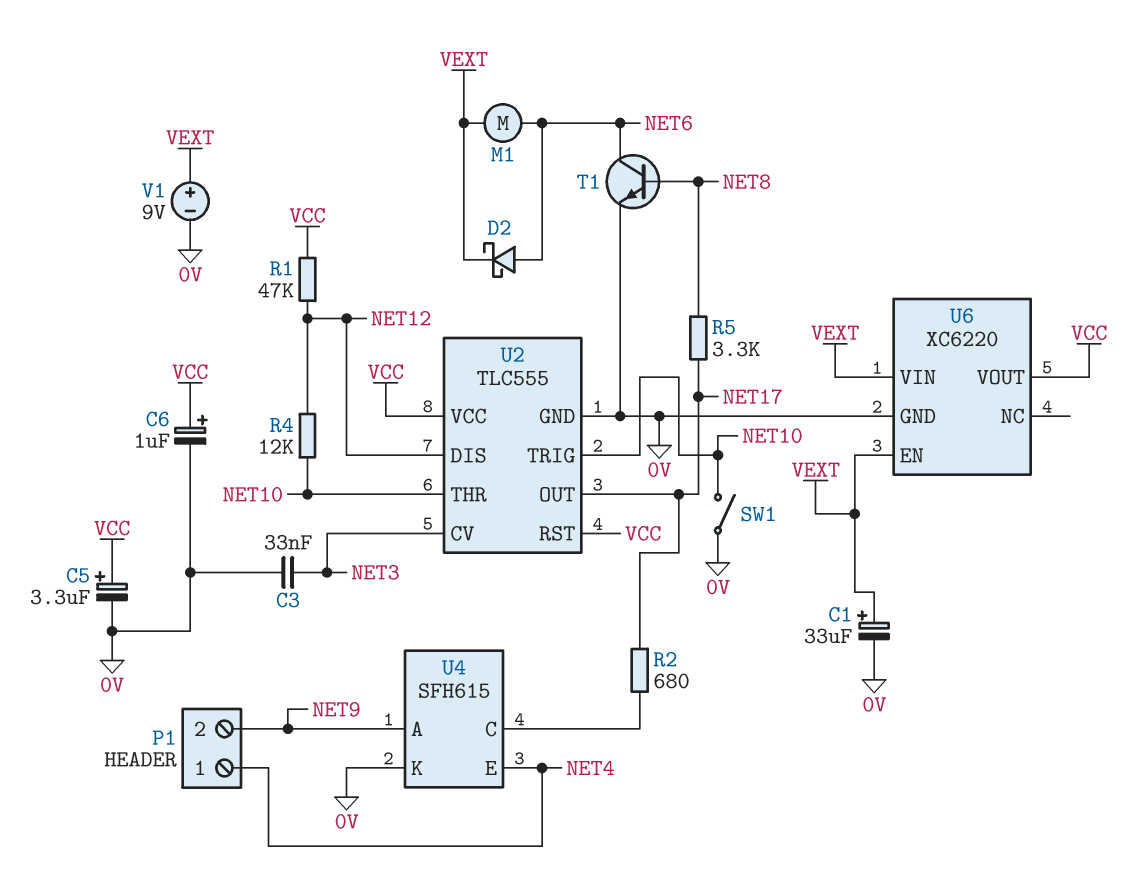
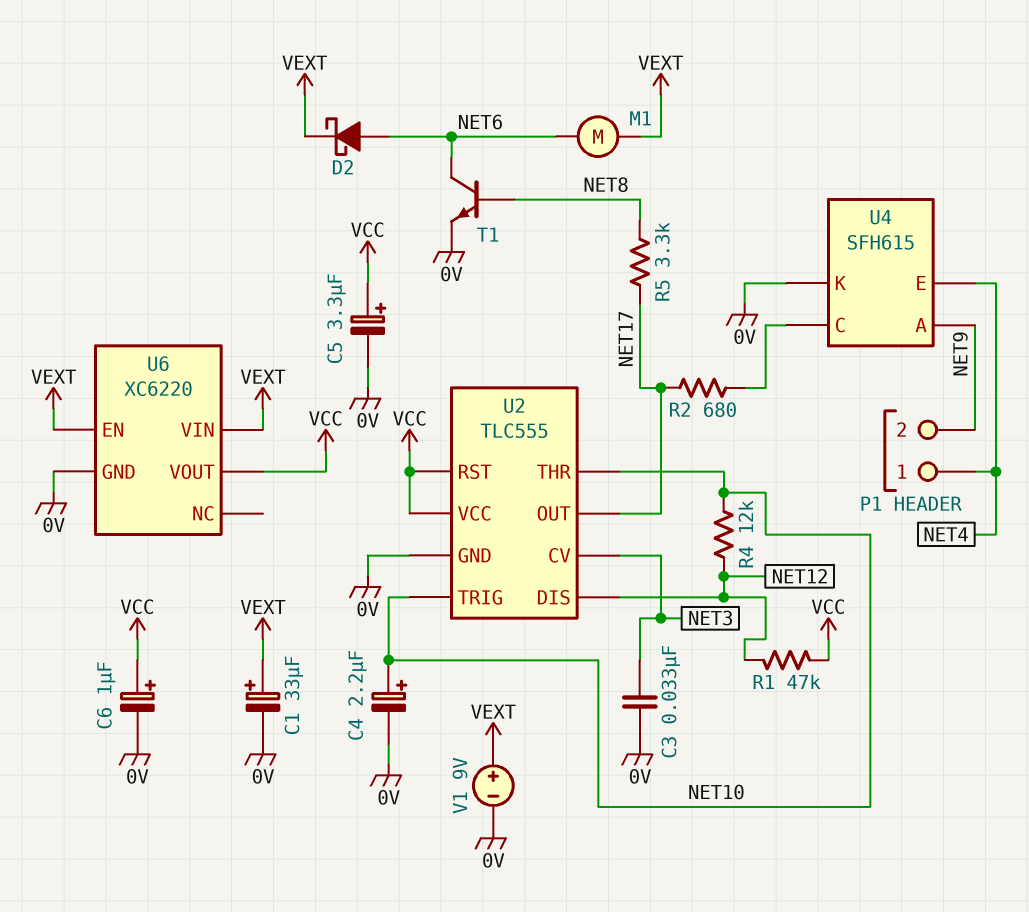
C4: none -> 2.2uF (plus NET10, minus 0V)
SW1: switch (0V, NET10) -> none

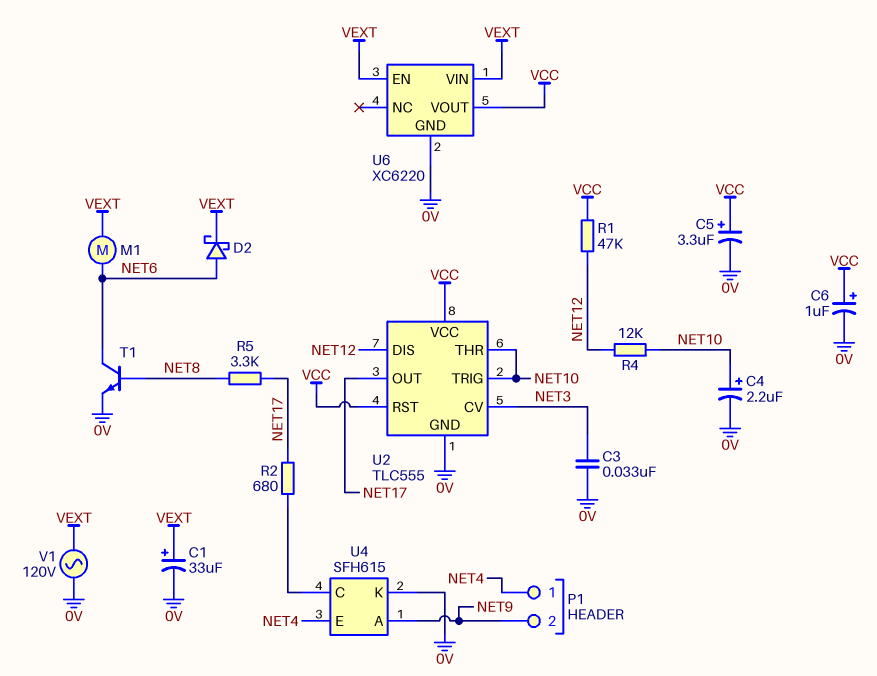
V1: 9V (plus VEXT, minus 0V) -> AC 120V (0V, VEXT)

